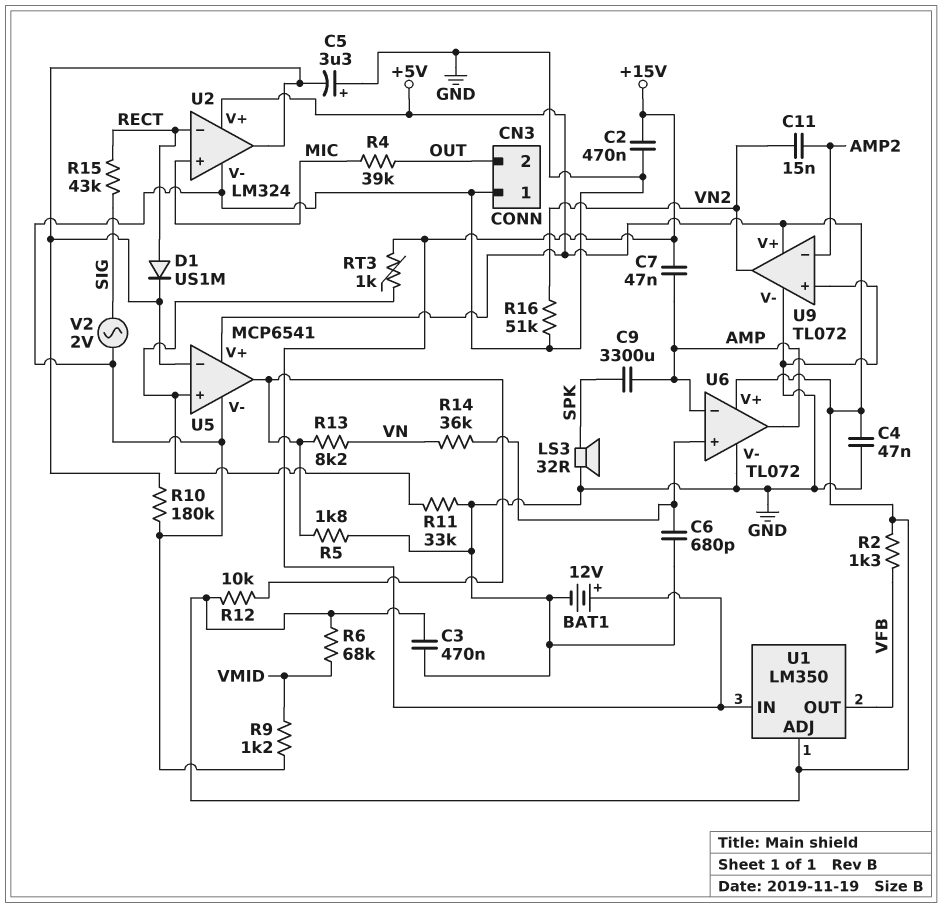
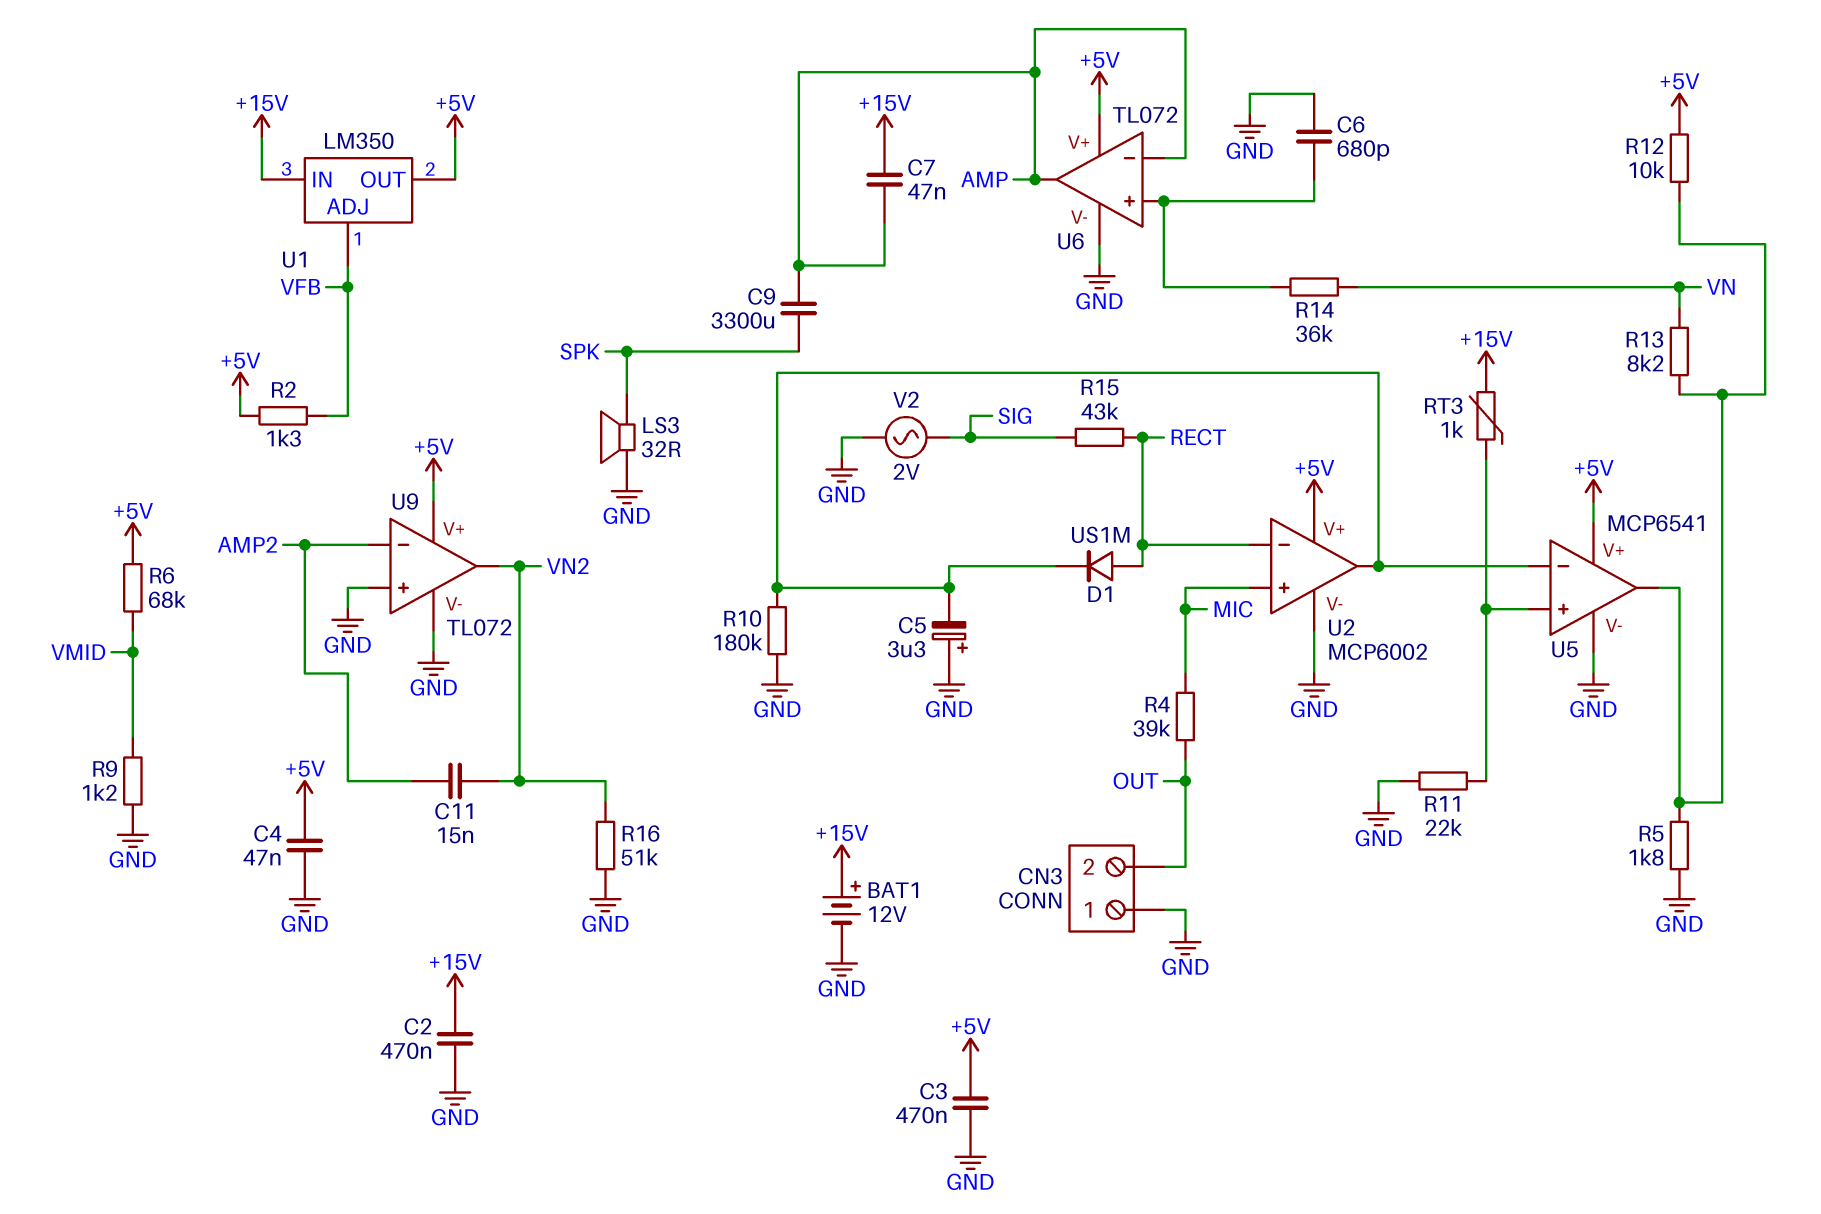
R11: 33k (GND, U5/in+) -> 22k (GND, U5/in+)
U1 pin ADJ: +5V -> VFB
U1 pin OUT: VFB -> +5V
U2: LM324 -> MCP6002

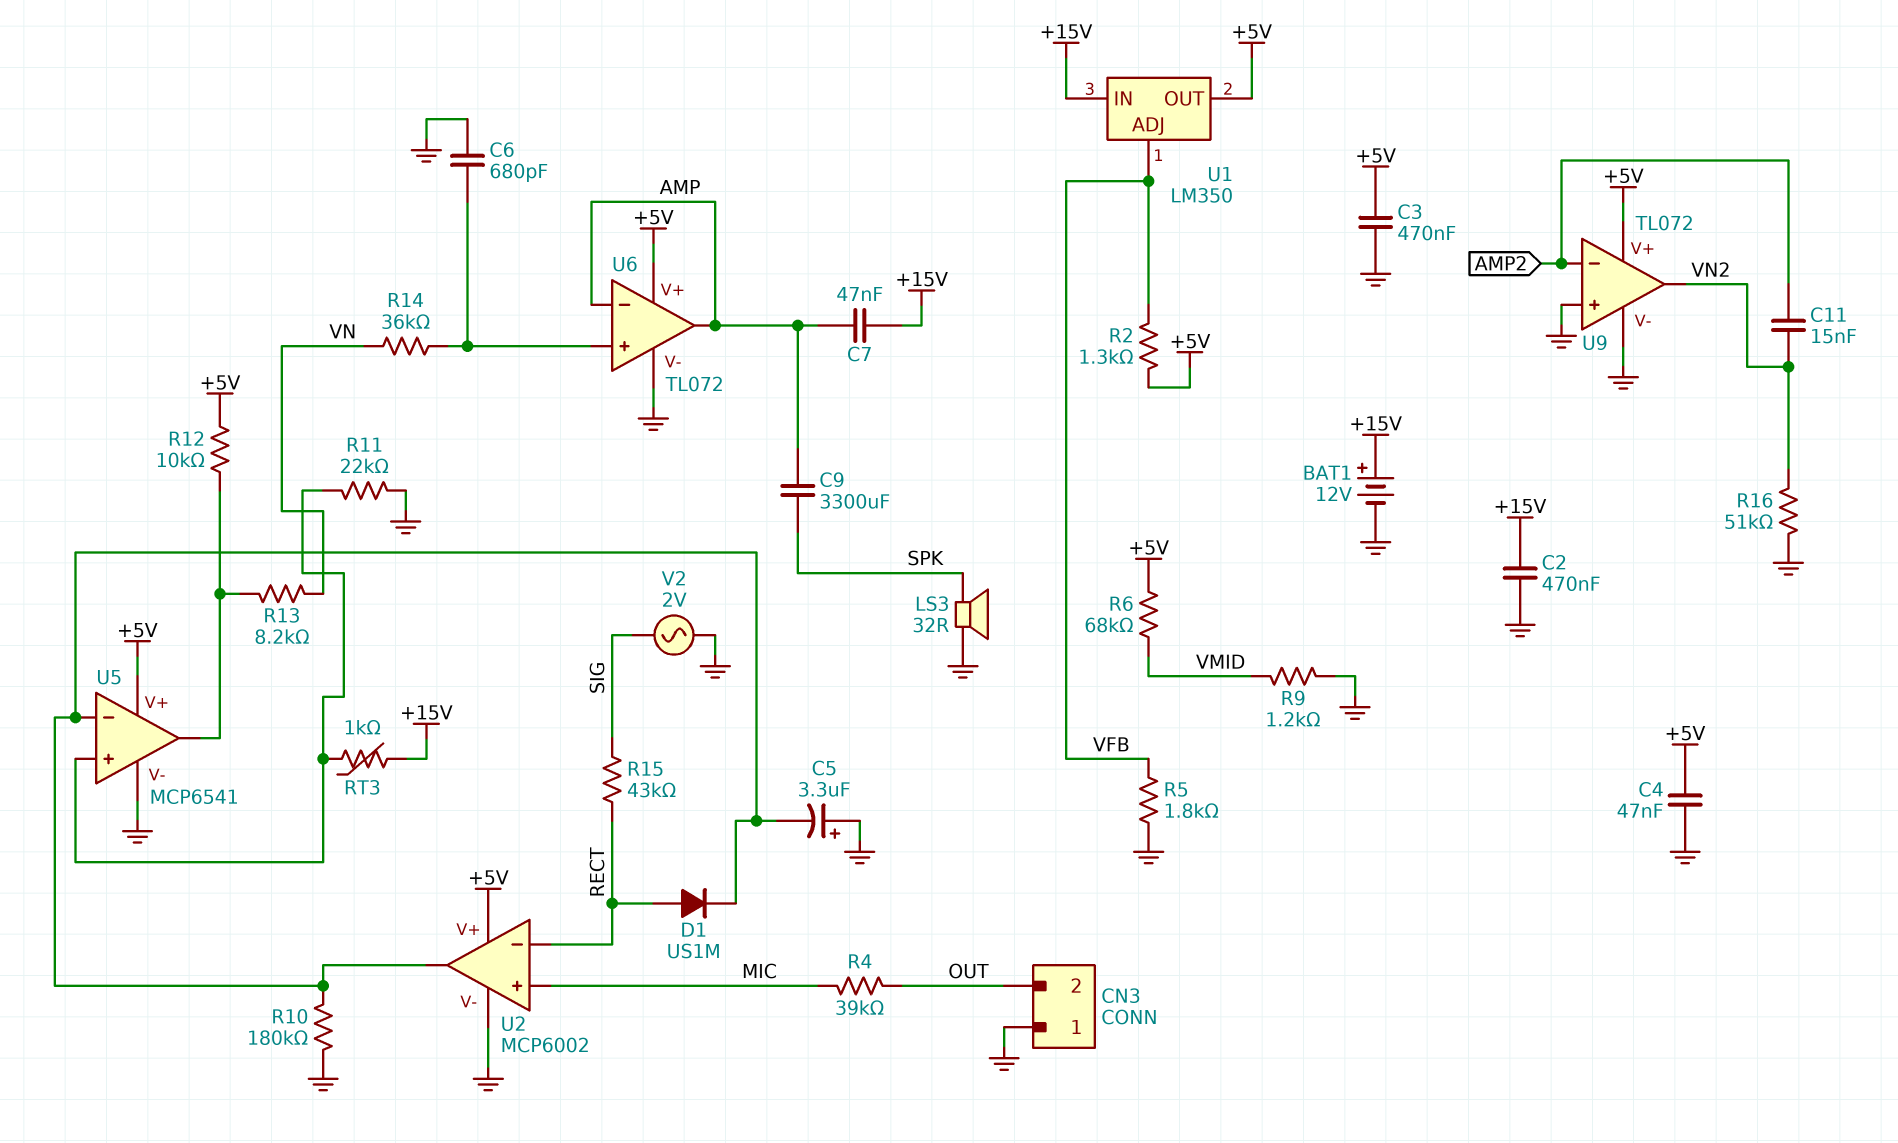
R5: 1.8k (GND, U5/out) -> 1.8k (GND, VFB)

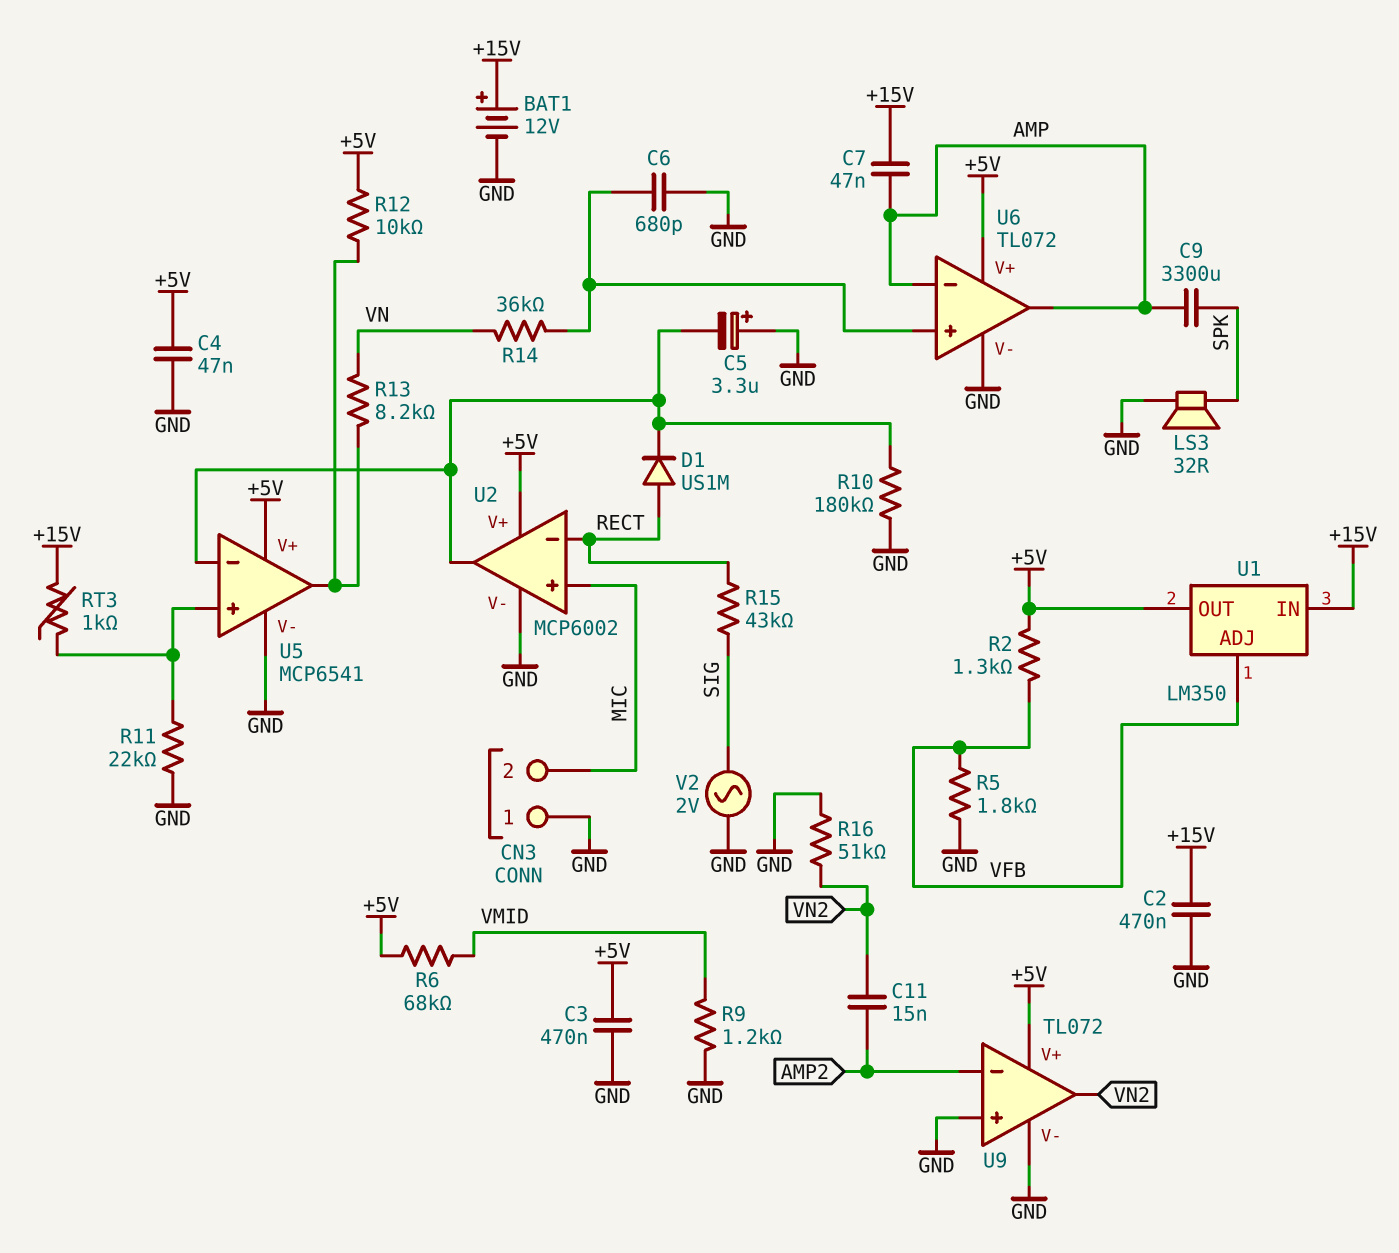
CN3 pin 2: OUT -> MIC
R4: 39k (MIC, OUT) -> none

